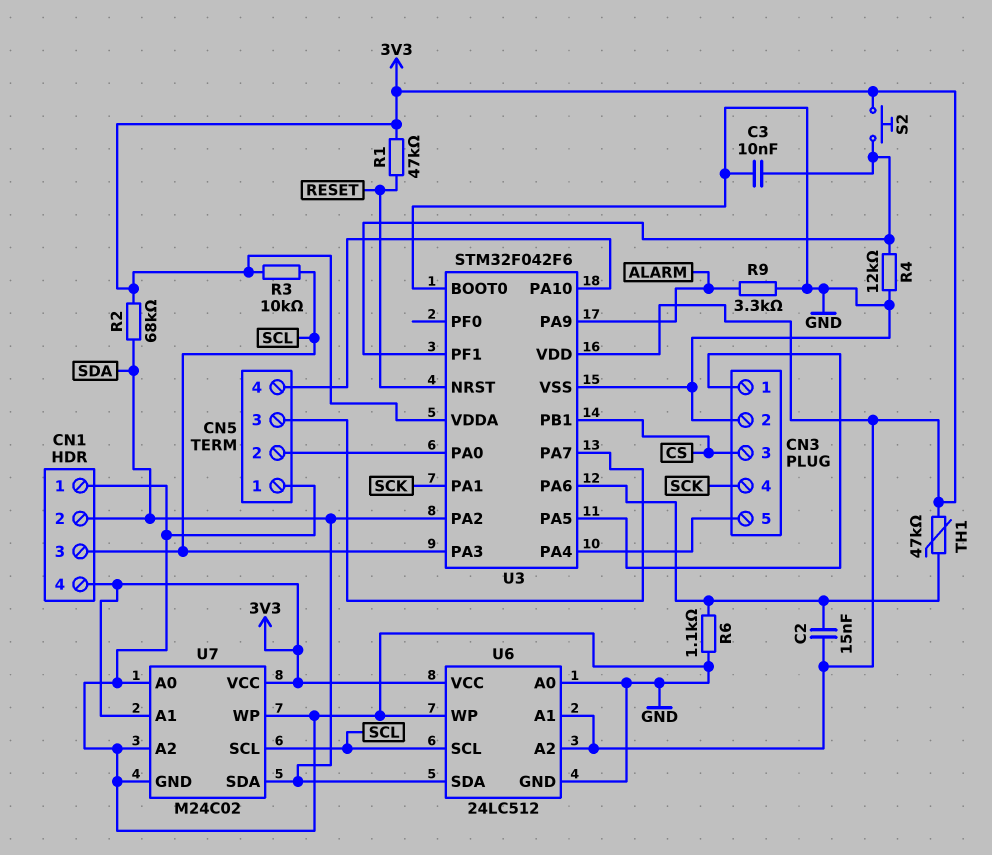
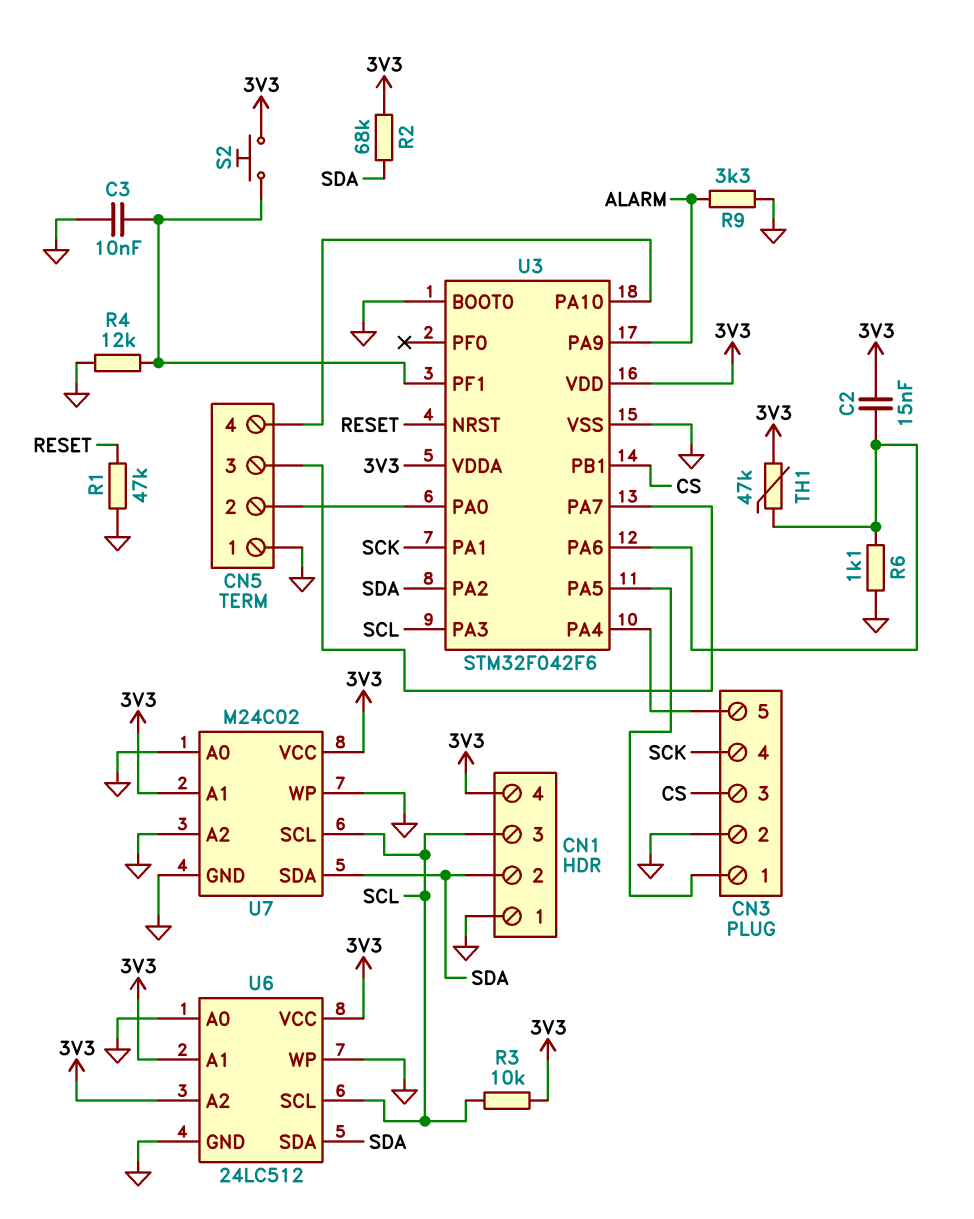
R1: 47k (3V3, RESET) -> 47k (GND, RESET)

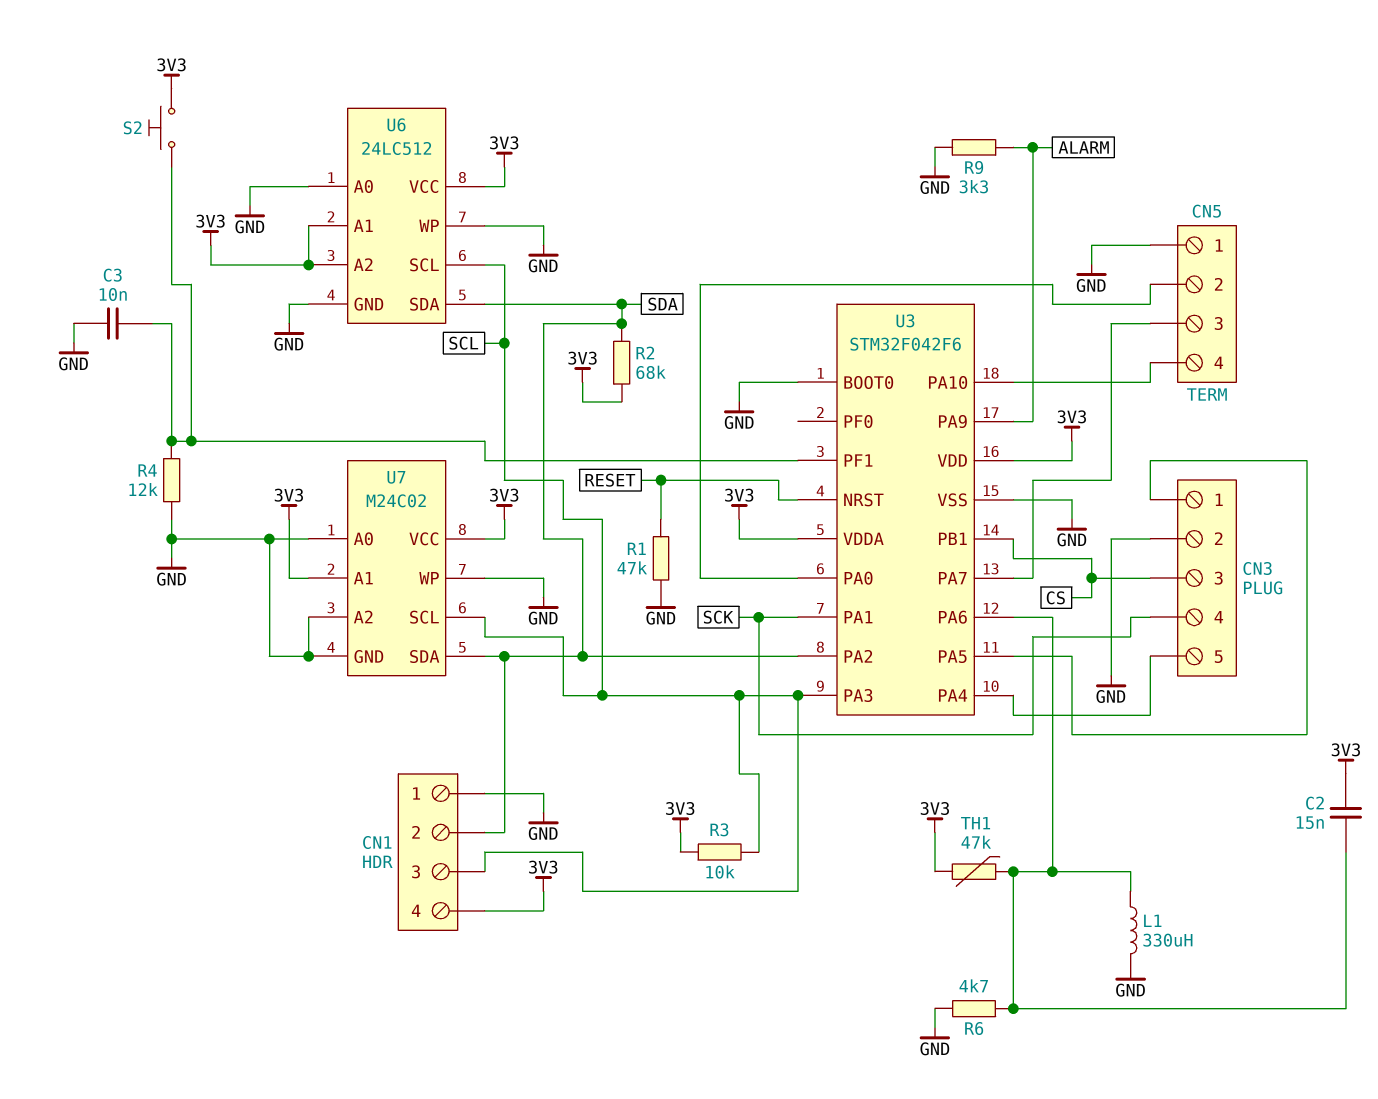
L1: none -> 330uH (GND, U3/PA6)
R6: 1.1k (GND, U3/PA6) -> 4.7k (GND, U3/PA6)

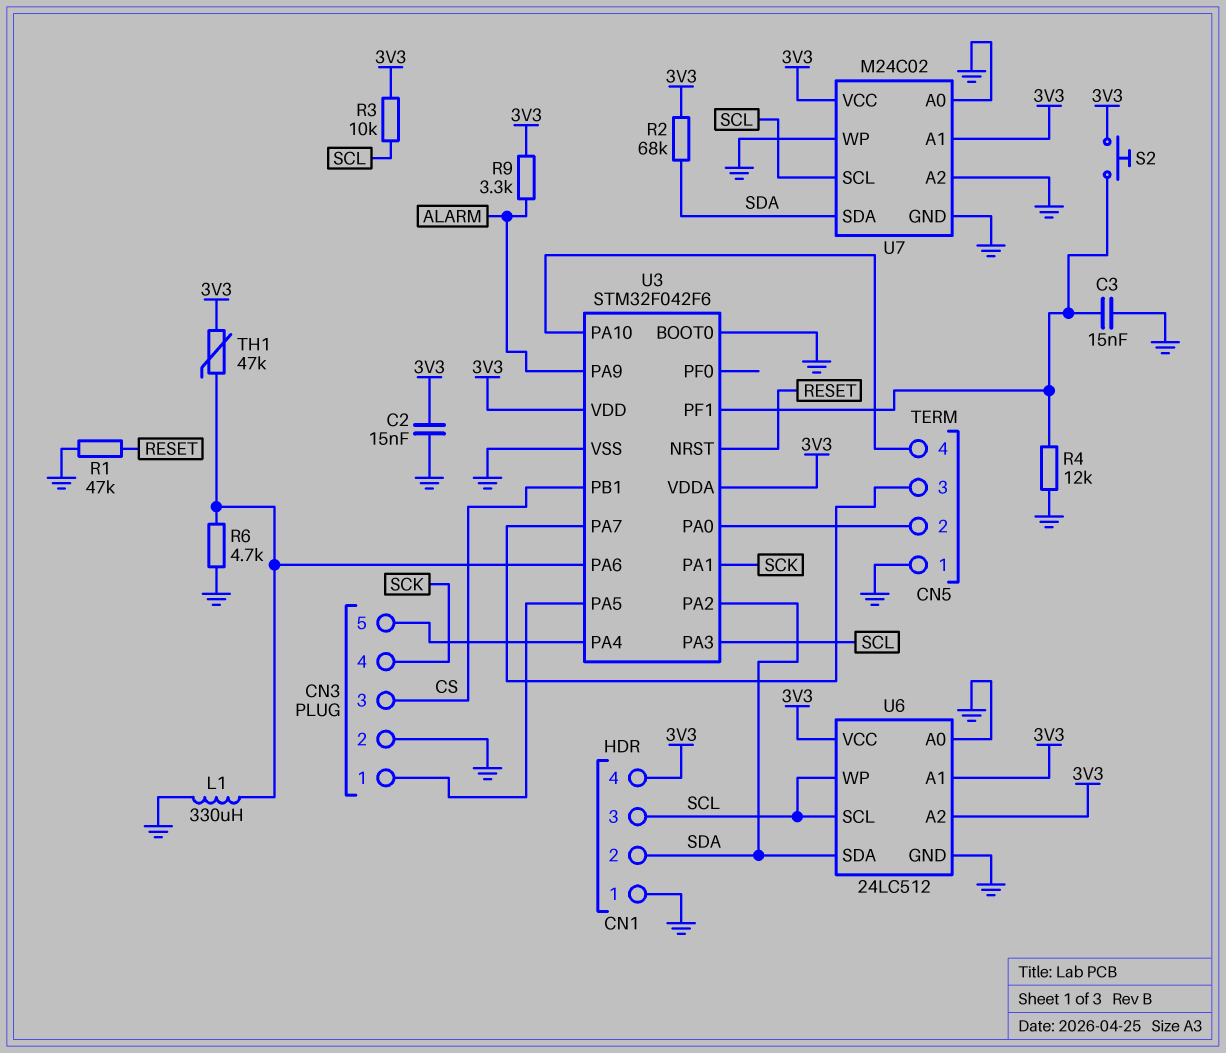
C2: 15nF (3V3, U3/PA6) -> 15nF (3V3, GND)
C3: 10nF (GND, U3/PF1) -> 15nF (GND, U3/PF1)
R9: 3.3k (ALARM, GND) -> 3.3k (3V3, ALARM)
U6 pin WP: GND -> SCL

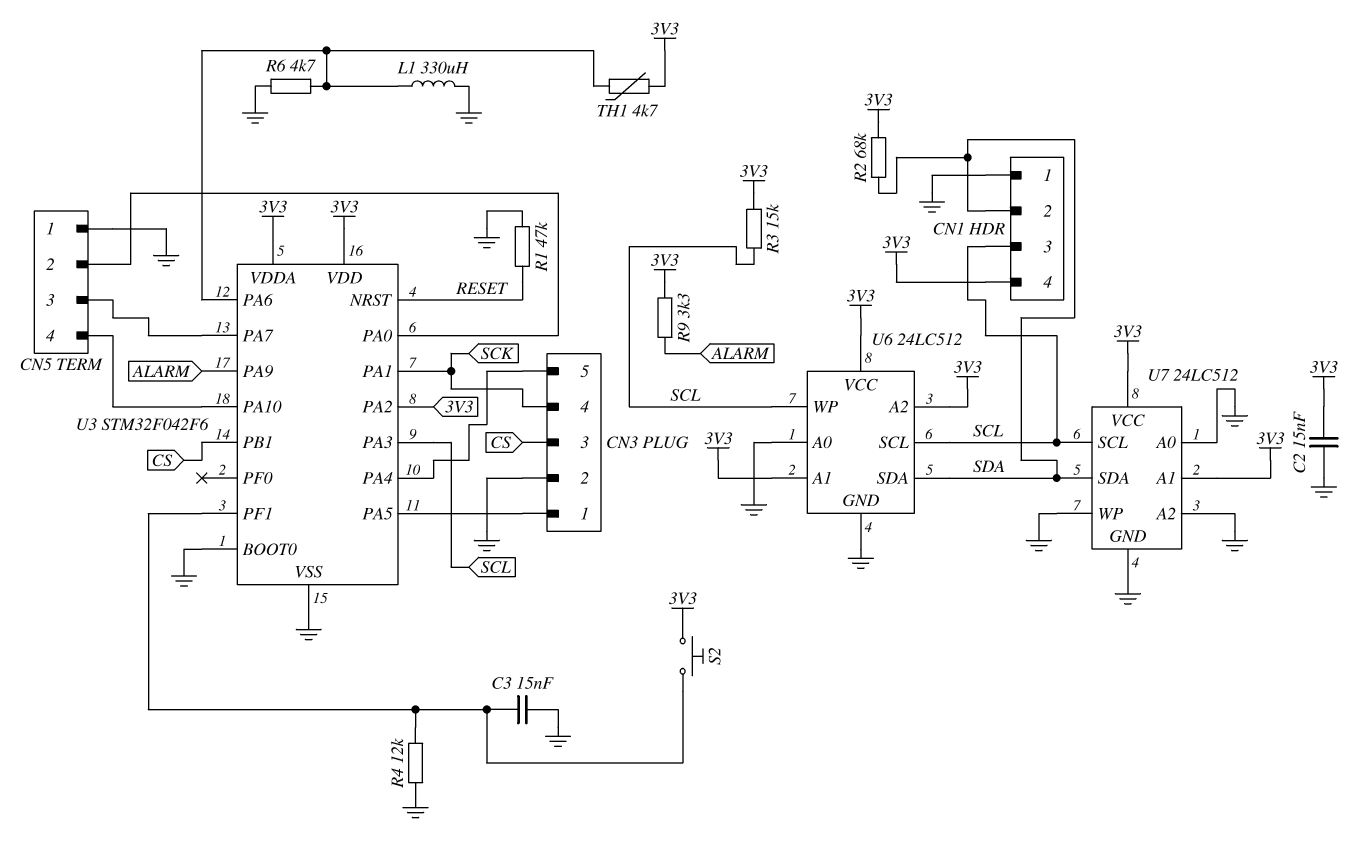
R3: 10k (3V3, SCL) -> 15k (3V3, SCL)
TH1: 47k (3V3, U3/PA6) -> 4.7k (3V3, U3/PA6)
U3 pin PA2: SDA -> 3V3
U7: M24C02 -> 24LC512

